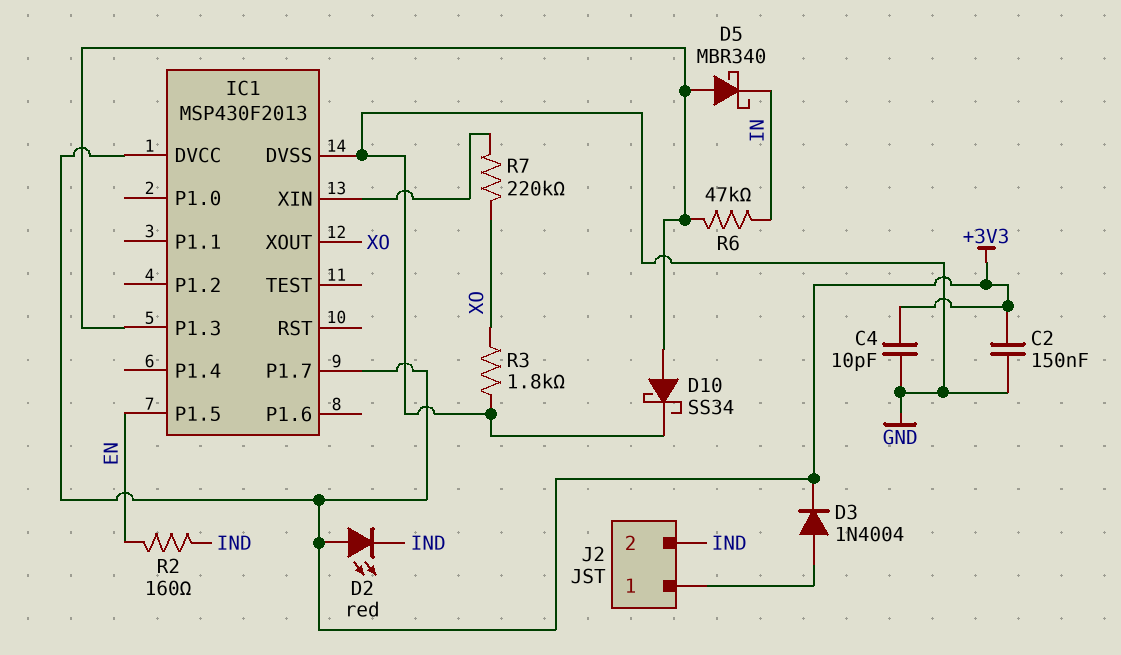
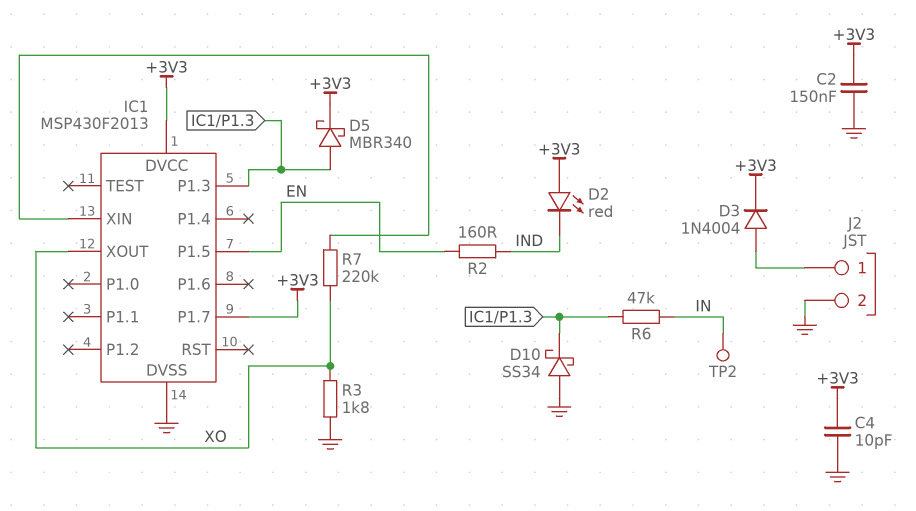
D5: schottky MBR340 (A IC1/P1.3, K IN) -> schottky MBR340 (A IC1/P1.3, K +3V3)
D10: schottky SS34 (A IC1/P1.3, K GND) -> schottky SS34 (A GND, K IC1/P1.3)
J2 pin 2: IND -> GND
TP2: none -> test point (IN)

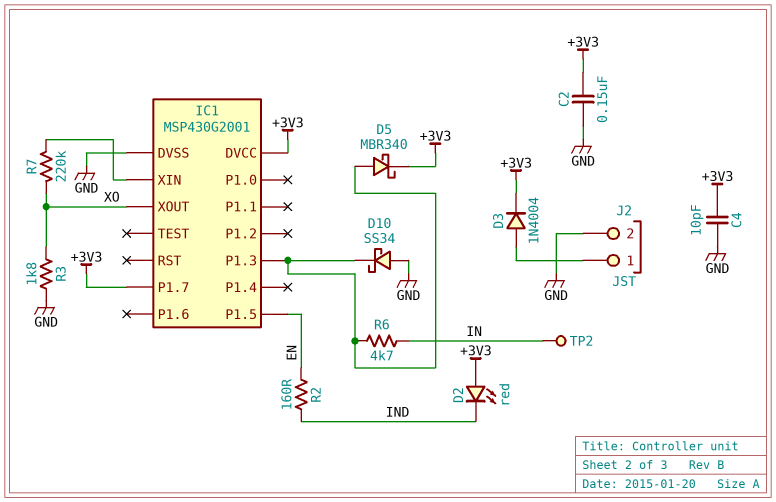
IC1: MSP430F2013 -> MSP430G2001
R6: 47k (IC1/P1.3, IN) -> 4.7k (IC1/P1.3, IN)

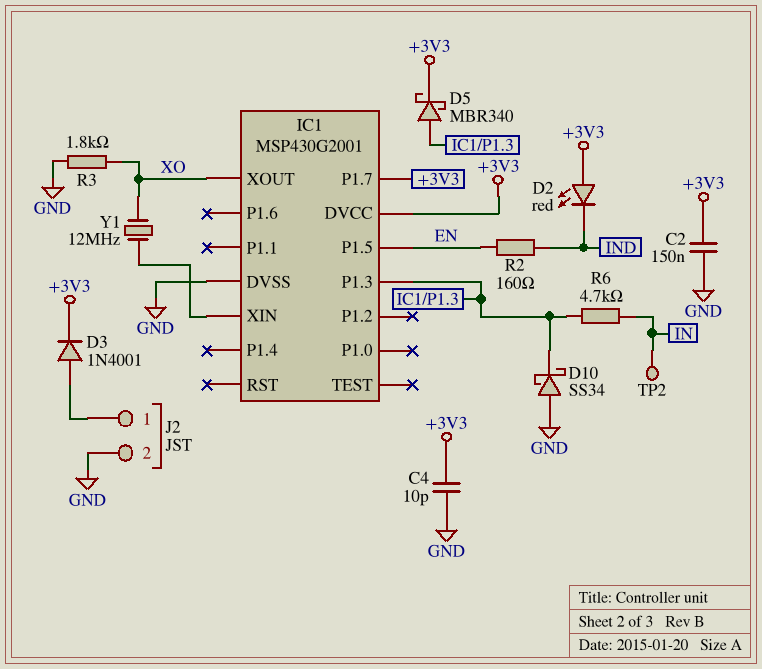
D3: diode 1N4004 (A J2/1, K +3V3) -> diode 1N4001 (A J2/1, K +3V3)
R7: 220k (IC1/XIN, XO) -> none
Y1: none -> 12MHz (IC1/XIN, XO)

